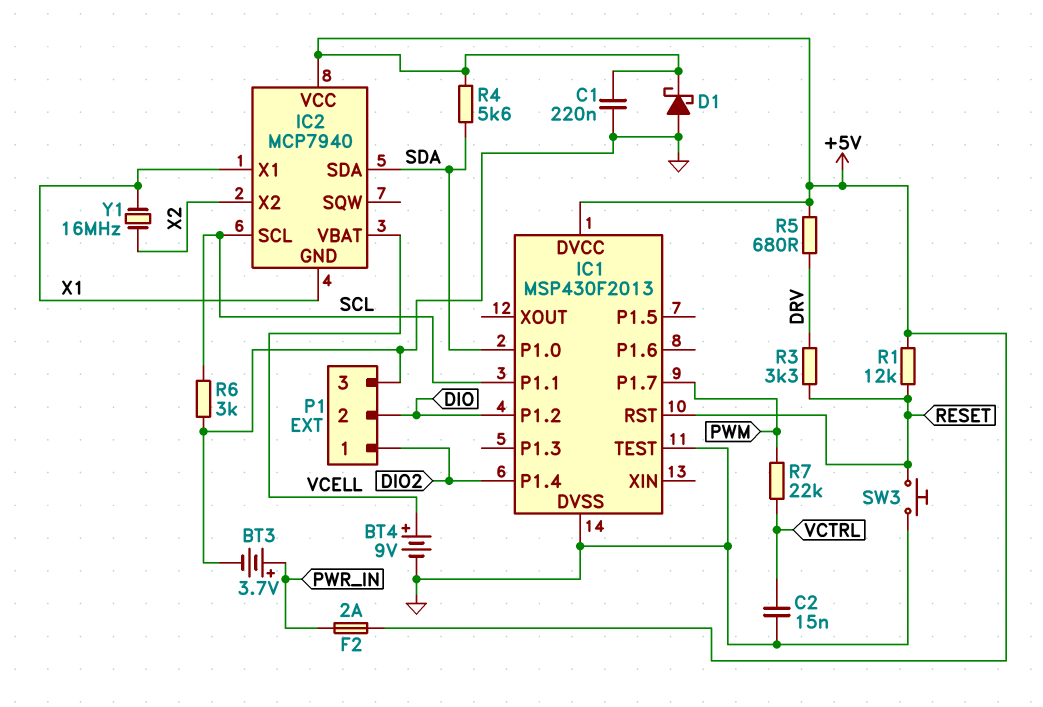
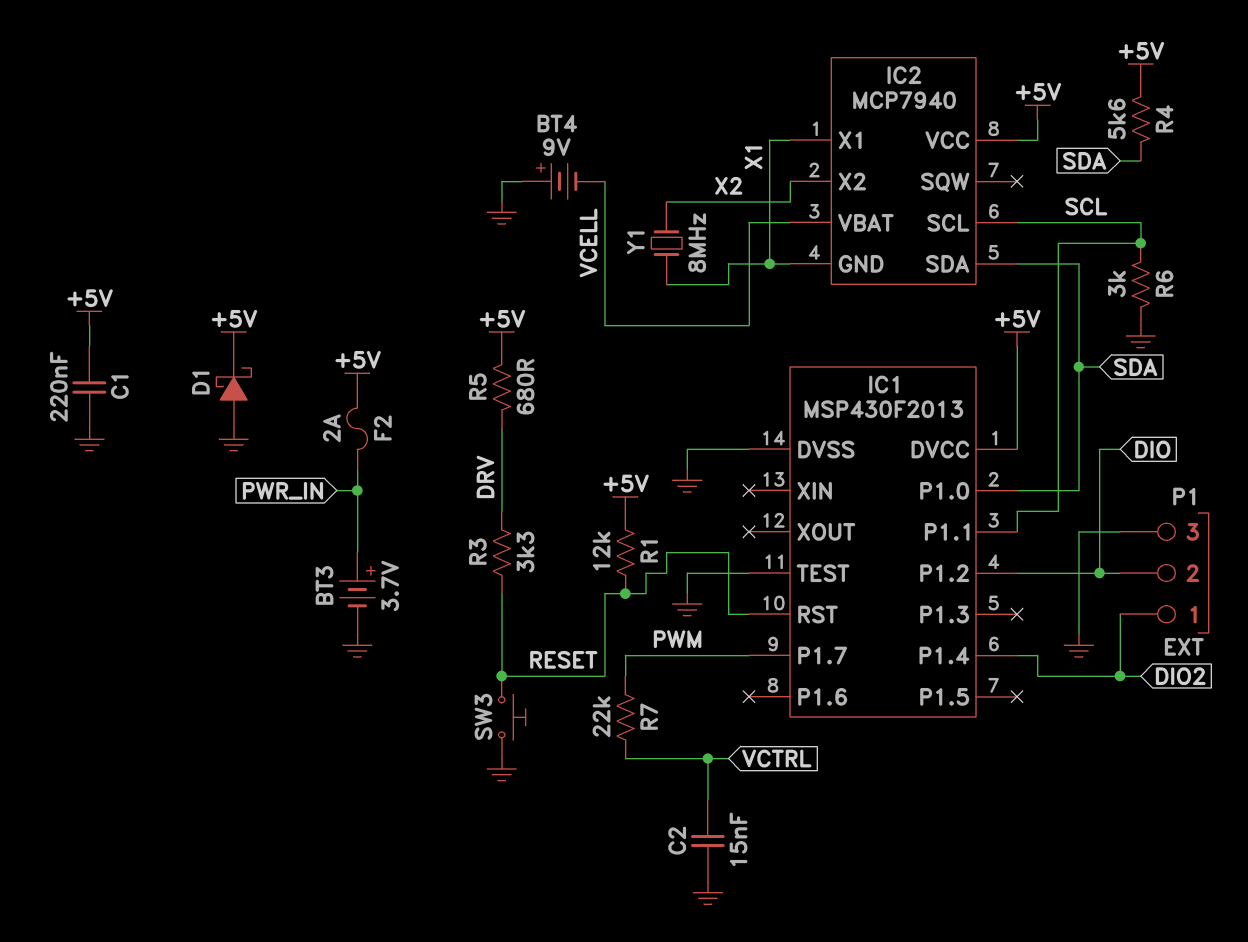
BT4: 9V (plus VCELL, minus GND) -> 9V (plus GND, minus VCELL)
Y1: 16MHz (X1, X2) -> 8MHz (X1, X2)

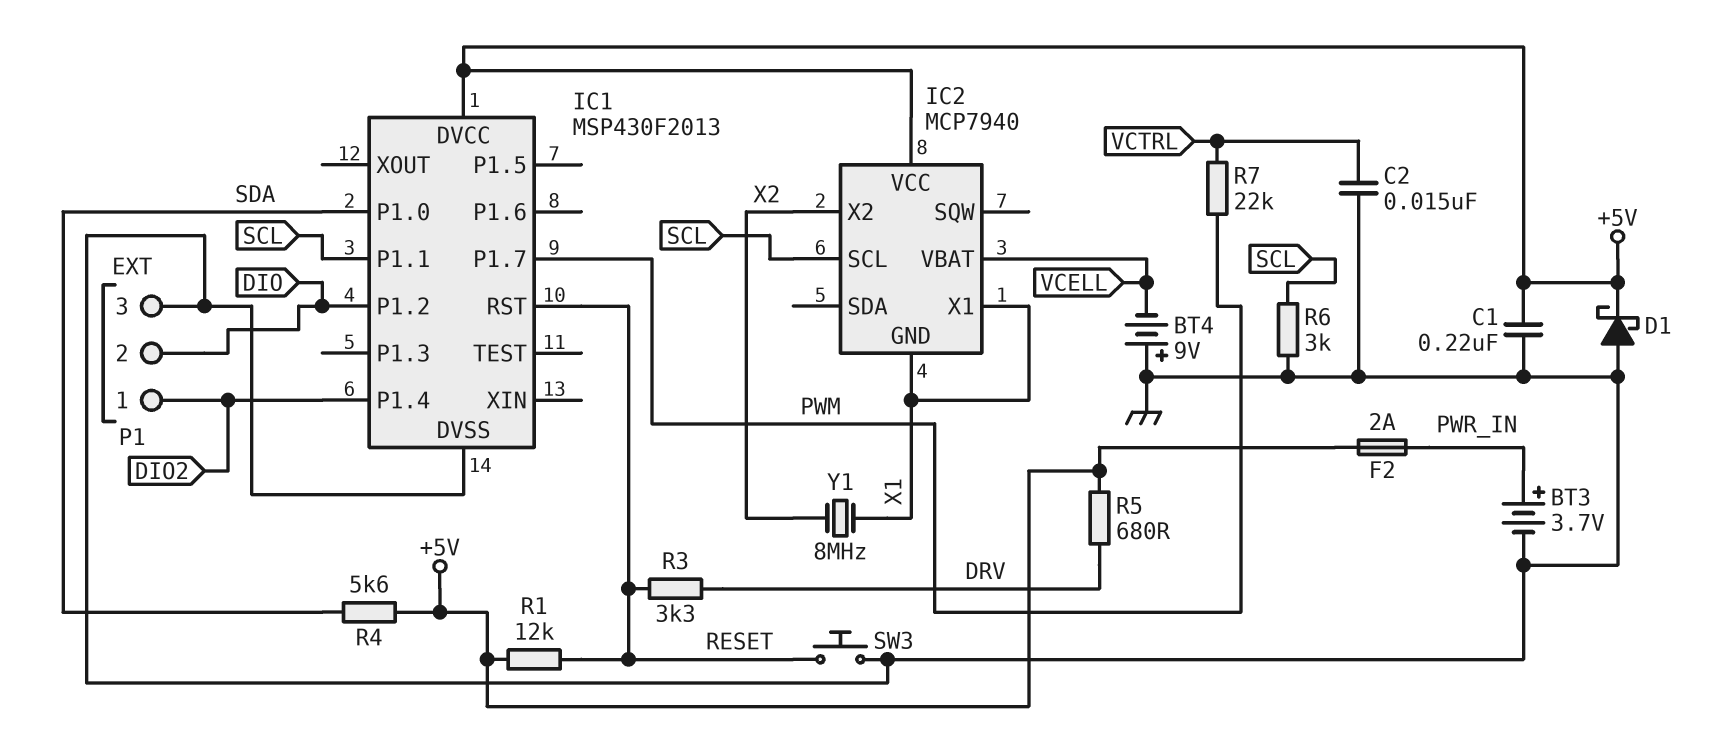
IC1 pin TEST: GND -> none
IC2 pin SDA: SDA -> none

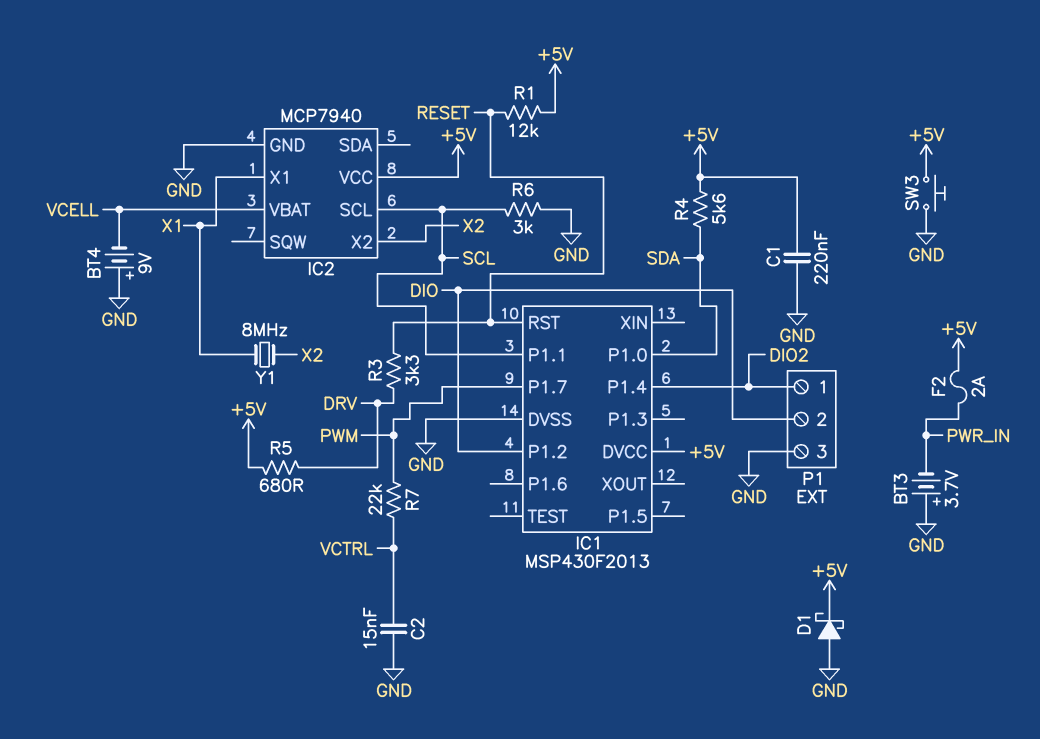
BT3: 3.7V (plus PWR_IN, minus GND) -> 3.7V (plus GND, minus PWR_IN)
IC2 pin GND: X1 -> GND
SW3: button (GND, RESET) -> button (+5V, GND)

